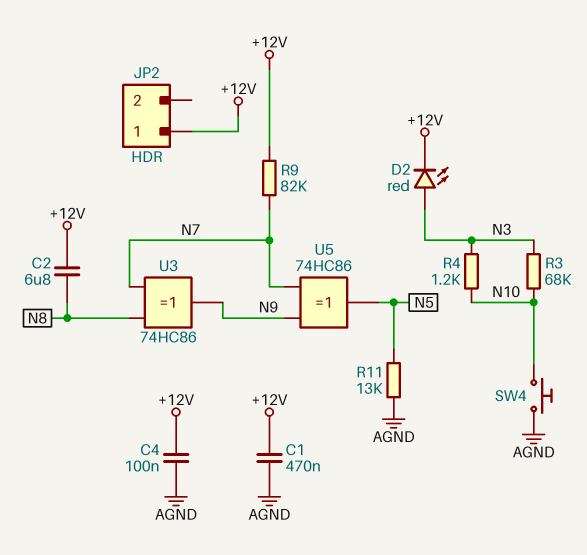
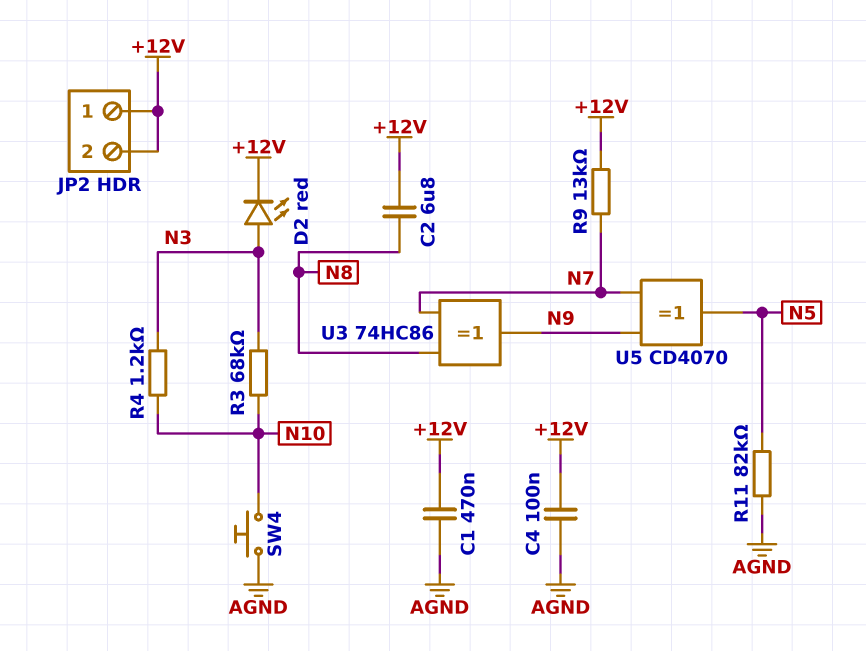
JP2 pin 2: none -> +12V
R9: 82k (+12V, N7) -> 13k (+12V, N7)
R11: 13k (AGND, N5) -> 82k (AGND, N5)
U5: XOR 74HC86 (in N7, in N9, out N5) -> XOR CD4070 (in N7, in N9, out N5)

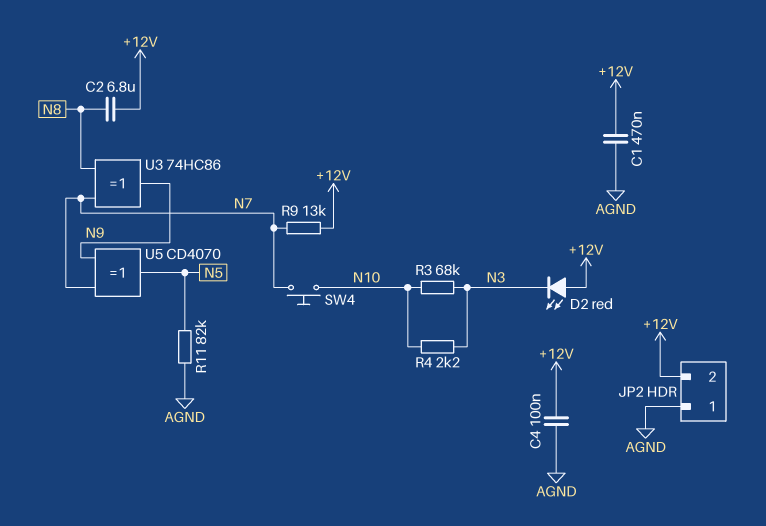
D2: LED red (A N3, K +12V) -> LED red (A +12V, K N3)
JP2 pin 1: +12V -> AGND
R4: 1.2k (N3, N10) -> 2.2k (N3, N10)
SW4: button (AGND, N10) -> button (N7, N10)

